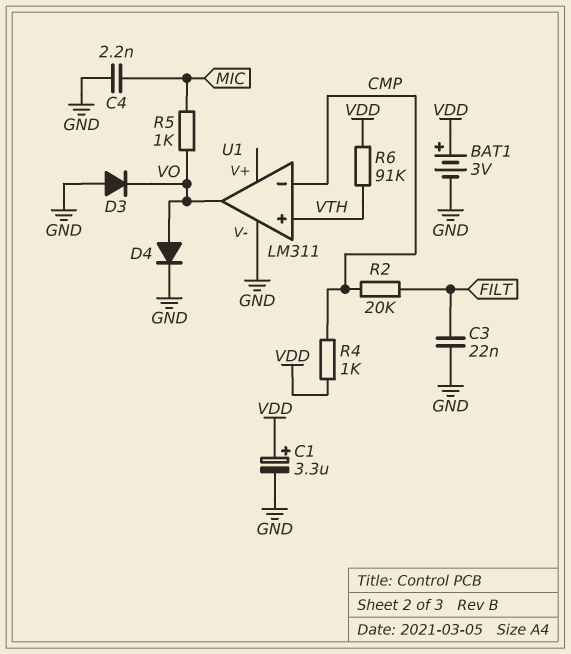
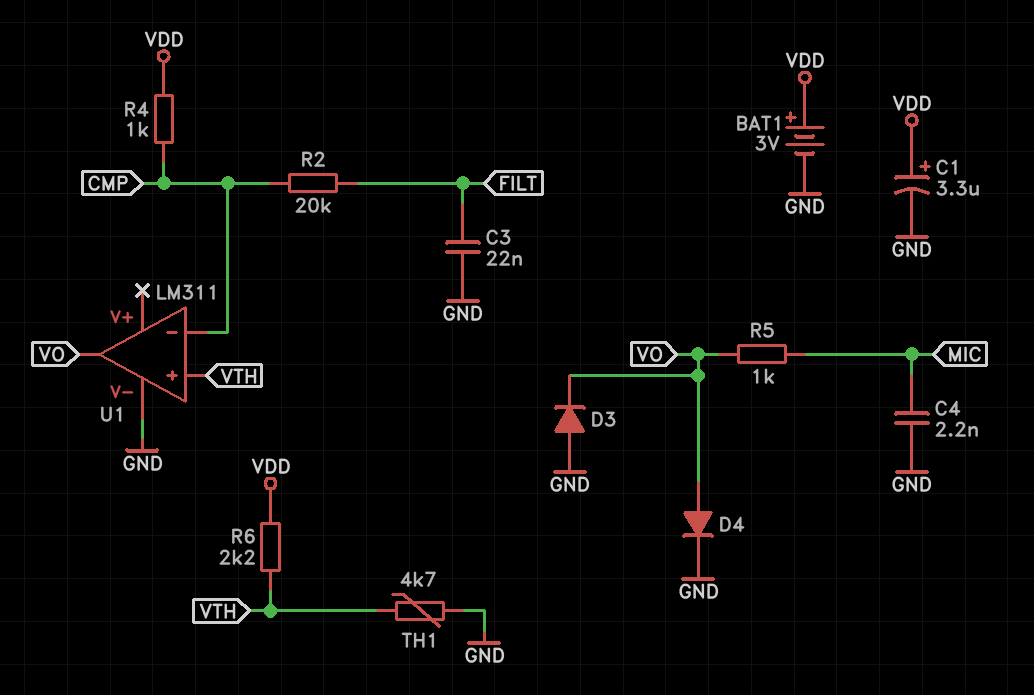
R6: 91k (VDD, VTH) -> 2.2k (VDD, VTH)
TH1: none -> 4.7k (GND, VTH)

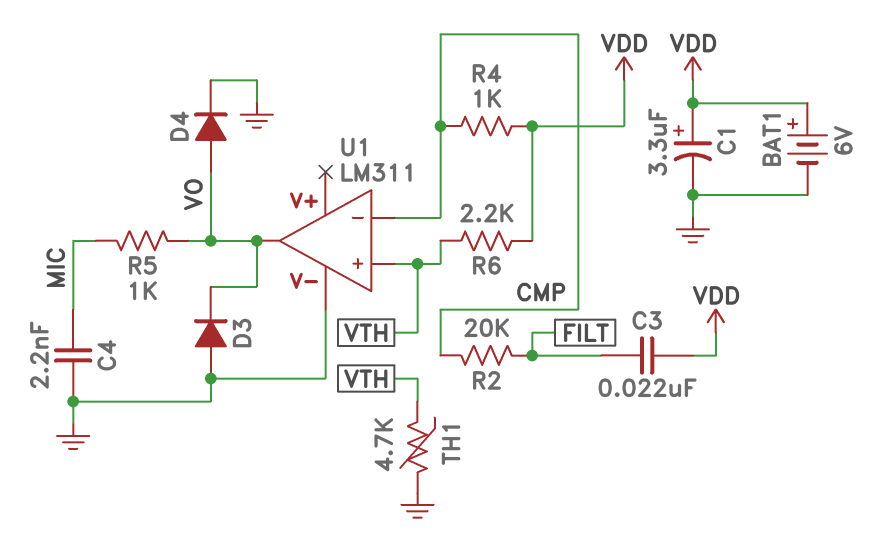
BAT1: 3V (plus VDD, minus GND) -> 6V (plus VDD, minus GND)
C3: 22nF (FILT, GND) -> 22nF (FILT, VDD)

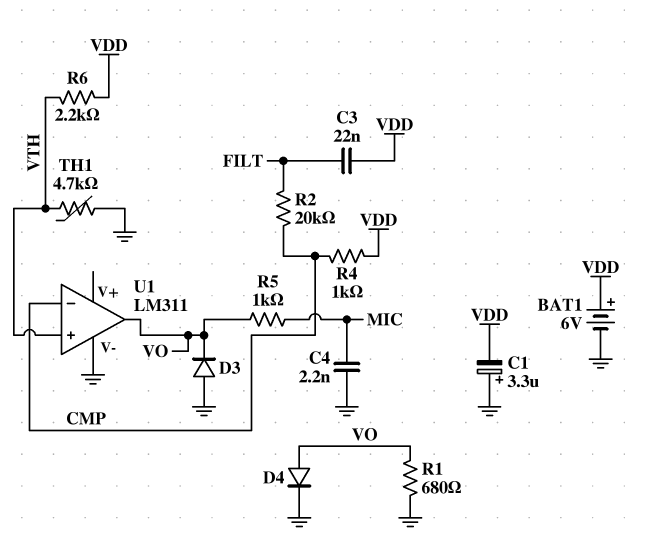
C1: 3.3uF (plus VDD, minus GND) -> 3.3uF (plus GND, minus VDD)
R1: none -> 680 (GND, VO)

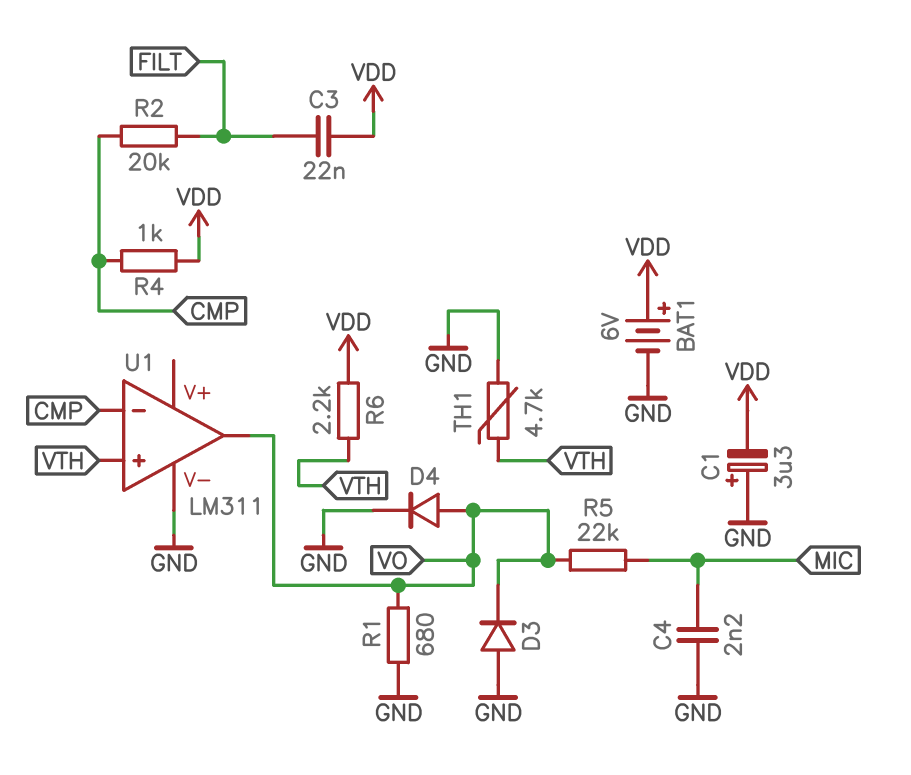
R5: 1k (MIC, VO) -> 22k (MIC, VO)

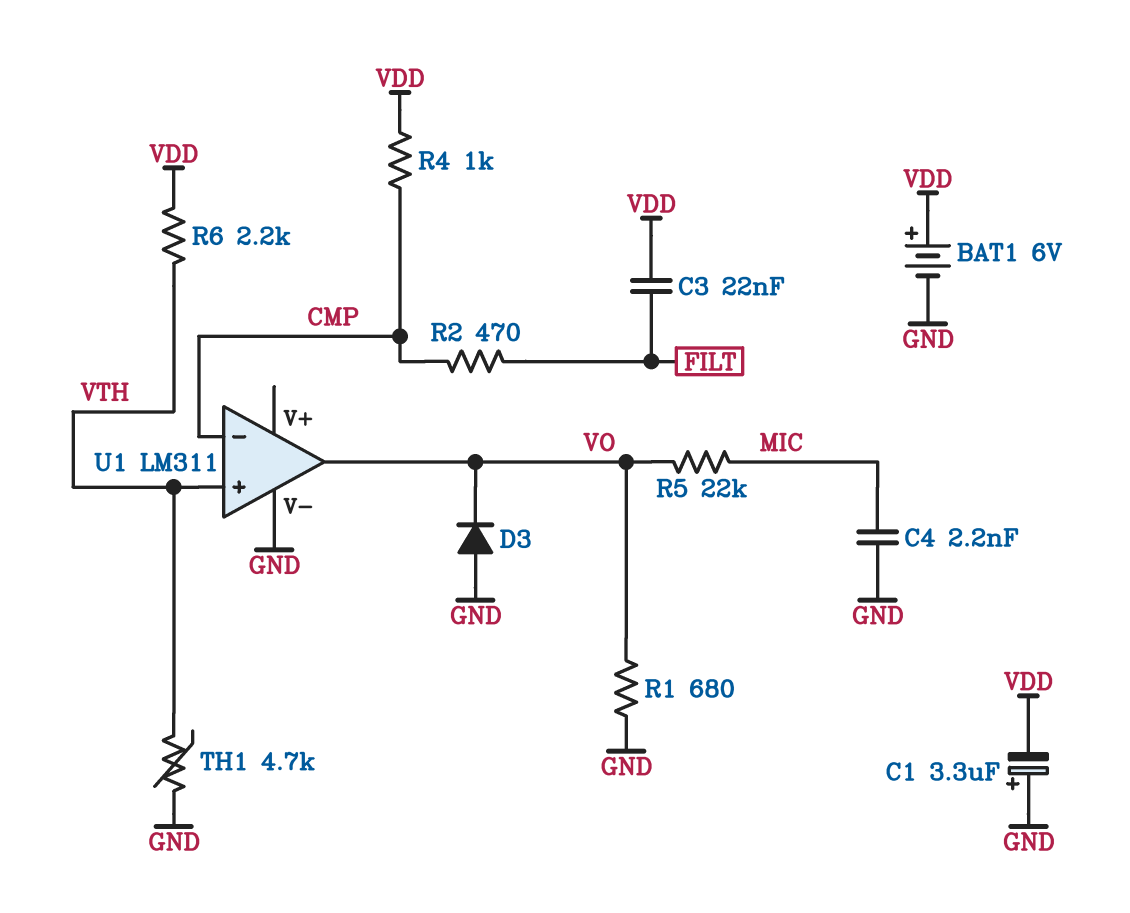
D4: diode (A VO, K GND) -> none
R2: 20k (CMP, FILT) -> 470 (CMP, FILT)

